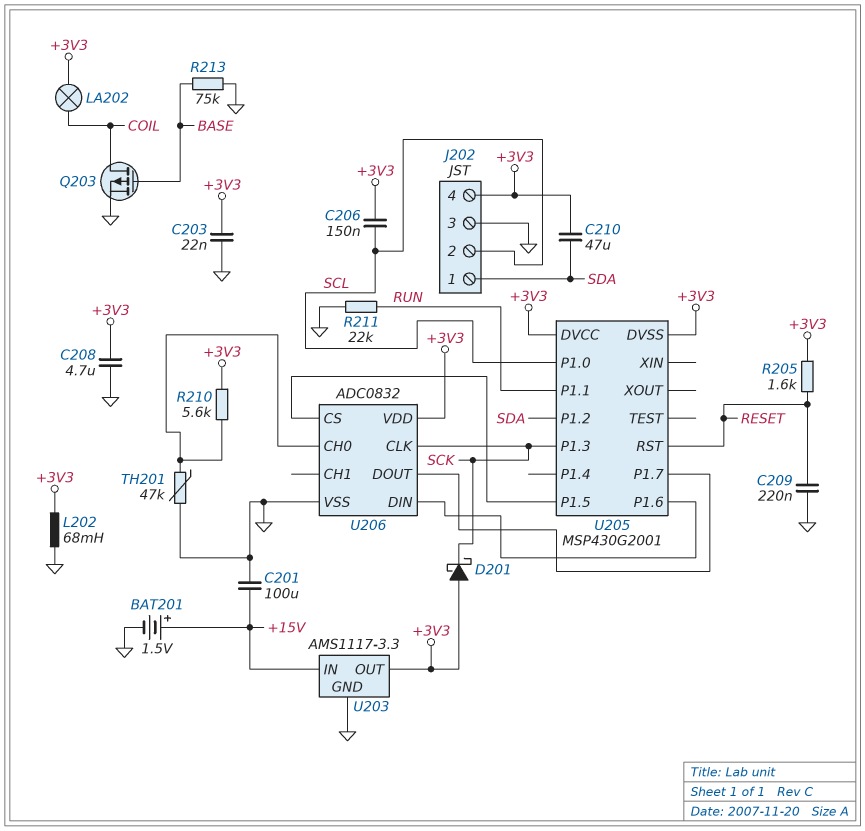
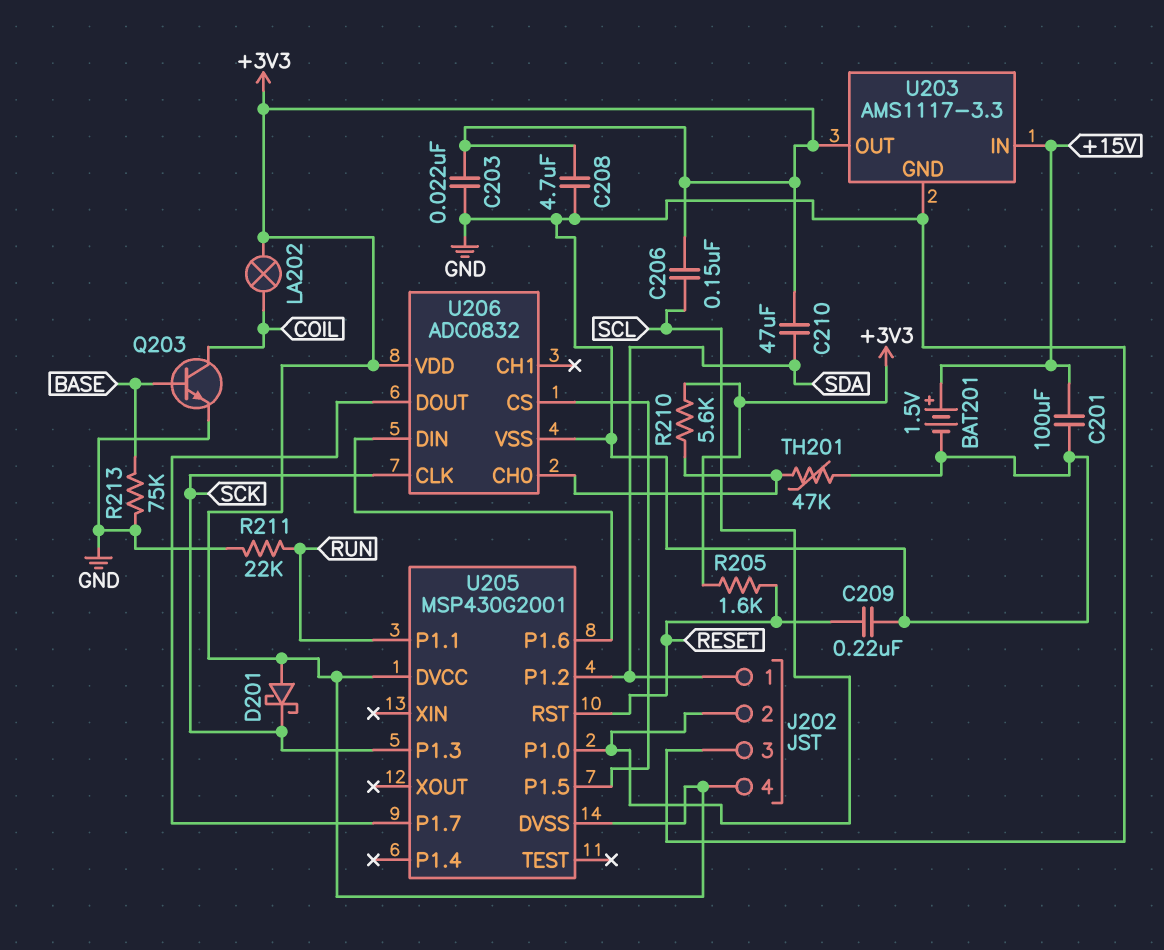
L202: 68mH (+3V3, GND) -> none
Q203: PMOS (G BASE, D COIL, S GND) -> NPN (B BASE, C COIL, E GND)

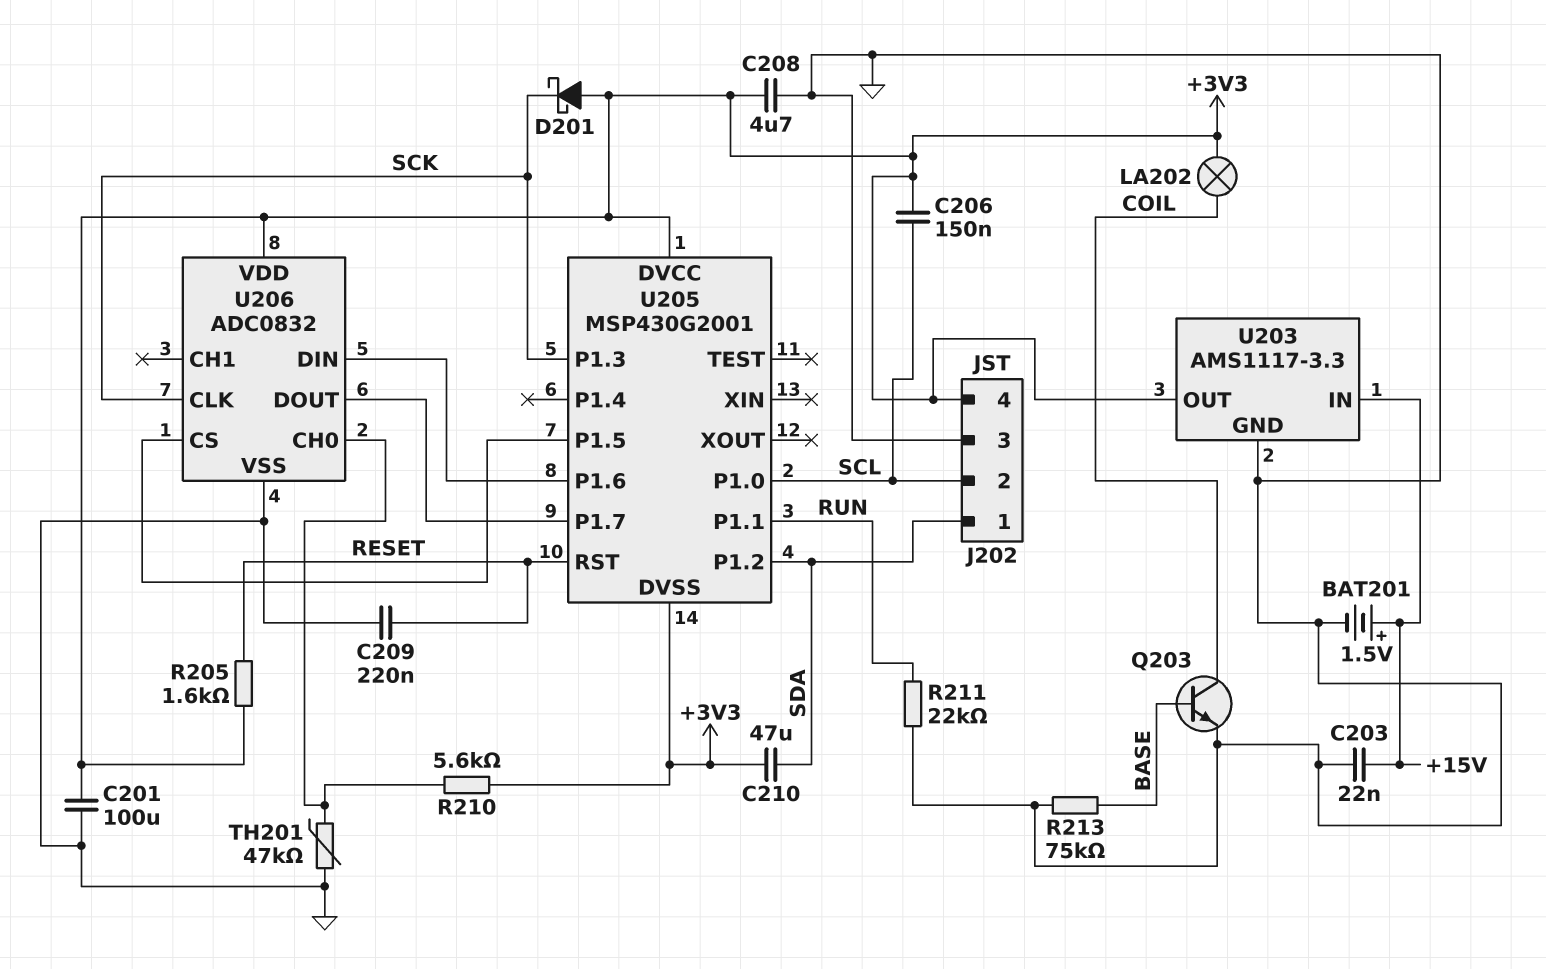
C201: 100uF (+15V, GND) -> 100uF (+3V3, GND)
C203: 22nF (+3V3, GND) -> 22nF (+15V, GND)

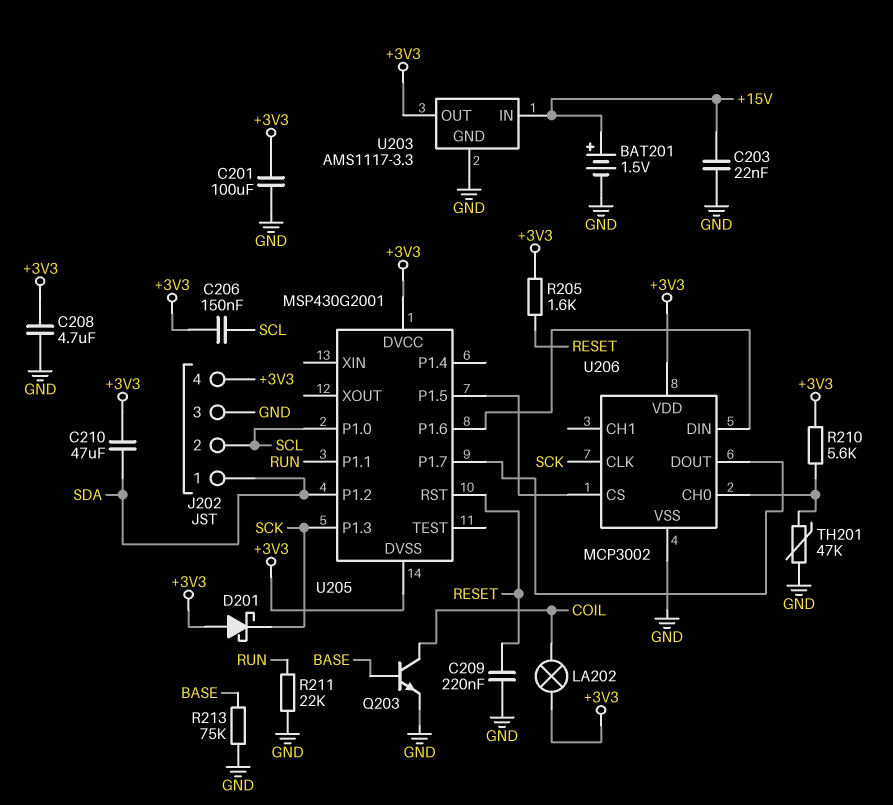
U206: ADC0832 -> MCP3002

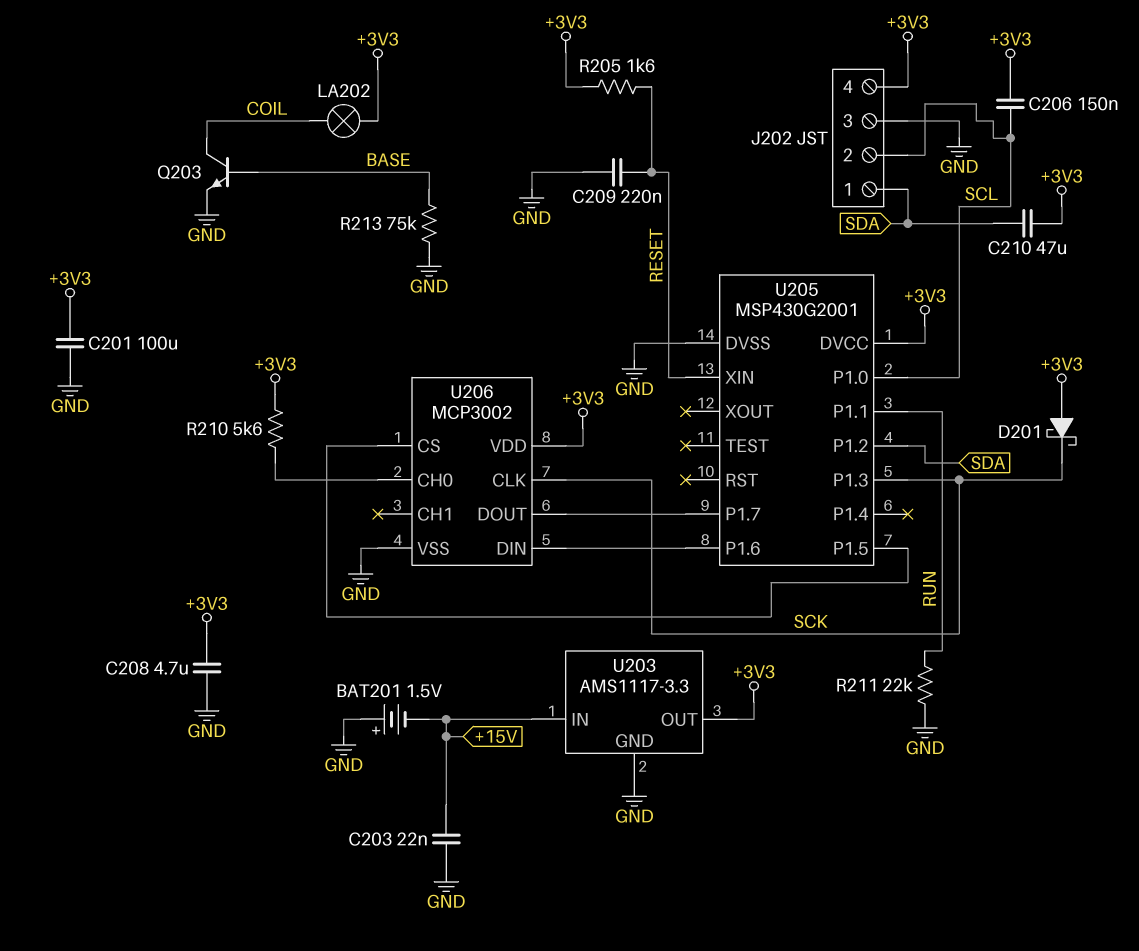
BAT201: 1.5V (plus +15V, minus GND) -> 1.5V (plus GND, minus +15V)
TH201: 47k (GND, U206/CH0) -> none
U205 pin DVSS: +3V3 -> GND
U205 pin RST: RESET -> none
U205 pin XIN: none -> RESET

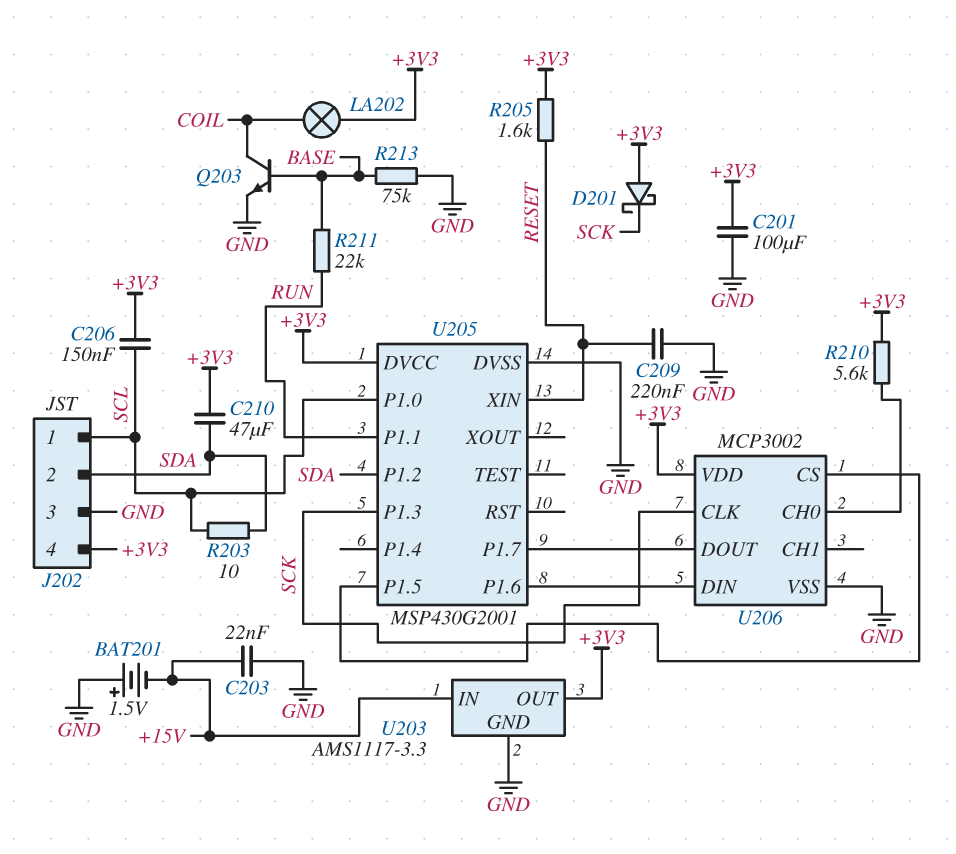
C208: 4.7uF (+3V3, GND) -> none
J202 pin 1: SDA -> SCL
J202 pin 2: SCL -> SDA
R203: none -> 10 (SCL, SDA)
R211: 22k (GND, RUN) -> 22k (BASE, RUN)

